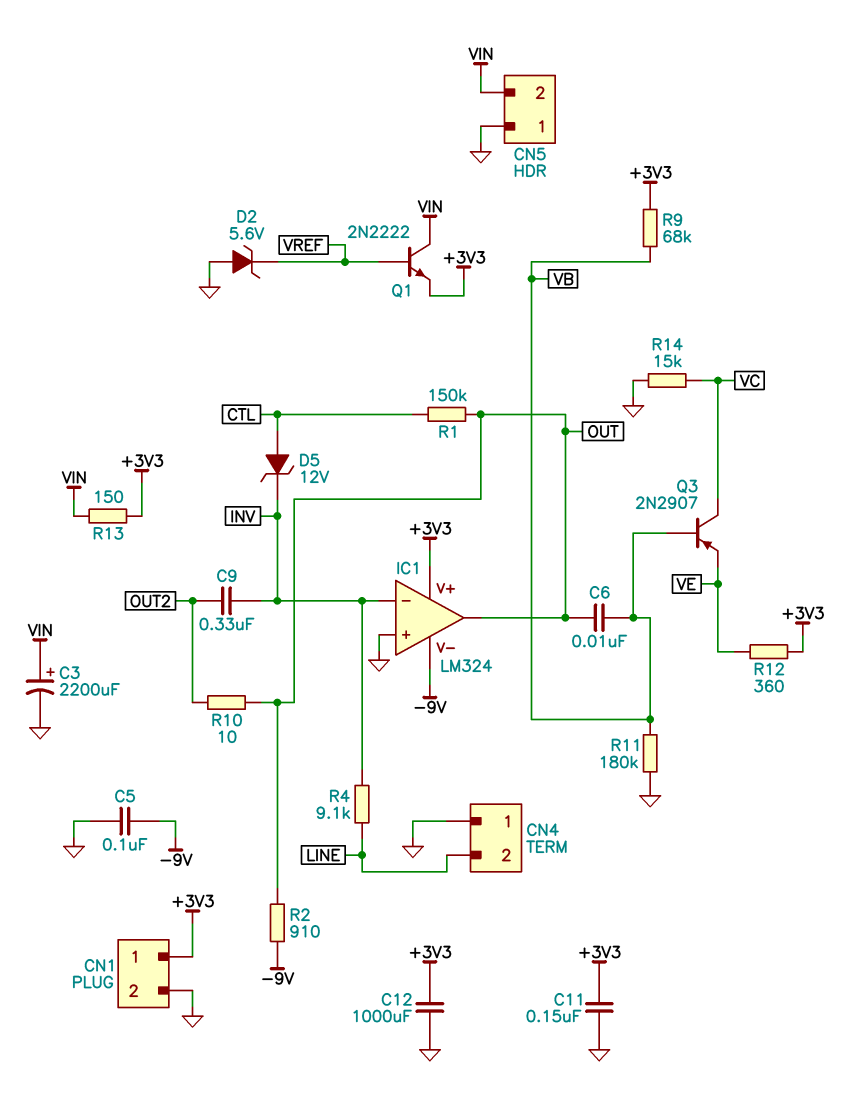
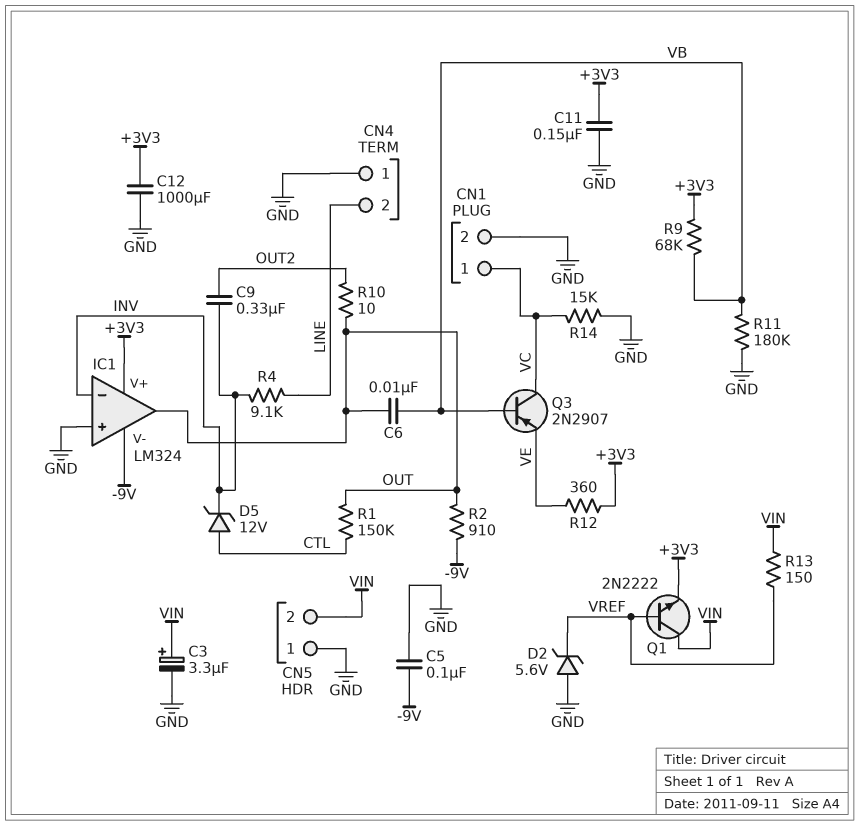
C3: 2200uF (plus VIN, minus GND) -> 3.3uF (plus VIN, minus GND)
CN1 pin 1: +3V3 -> VC
R13: 150 (+3V3, VIN) -> 150 (VIN, VREF)

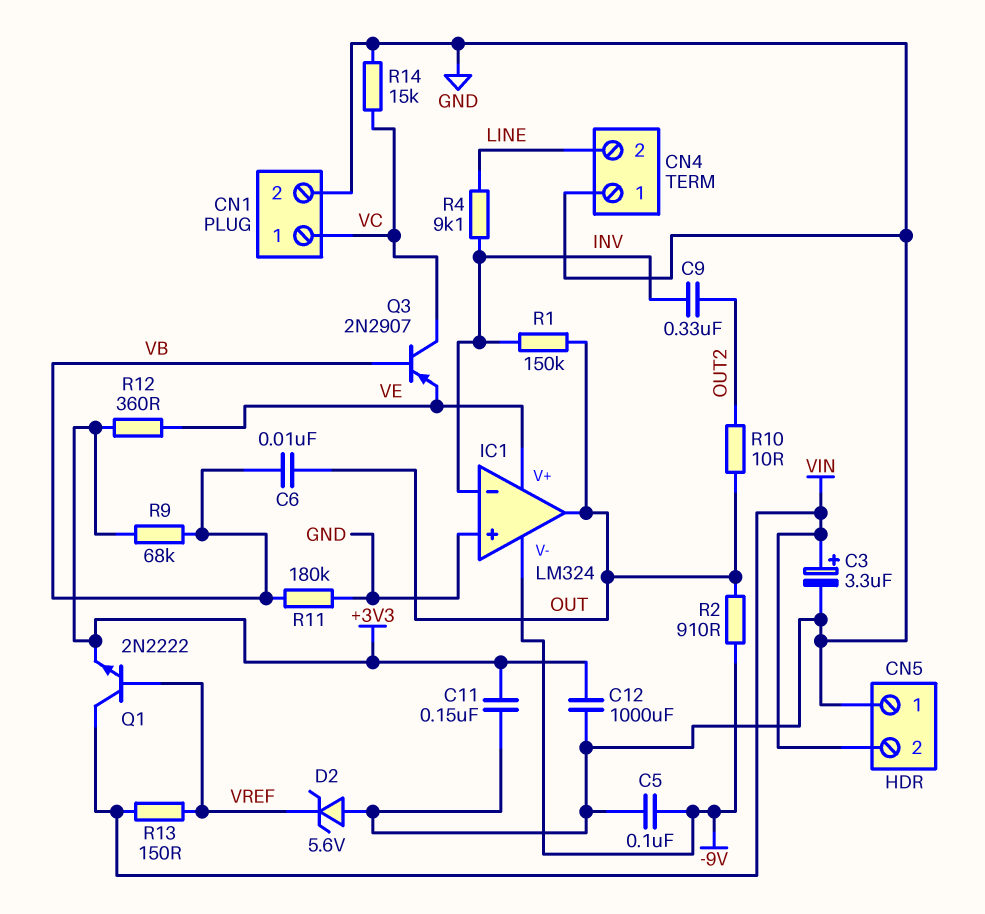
D5: zener 12V (A CTL, K INV) -> none
IC1 pin V+: +3V3 -> VE
R1: 150k (CTL, OUT) -> 150k (INV, OUT)

